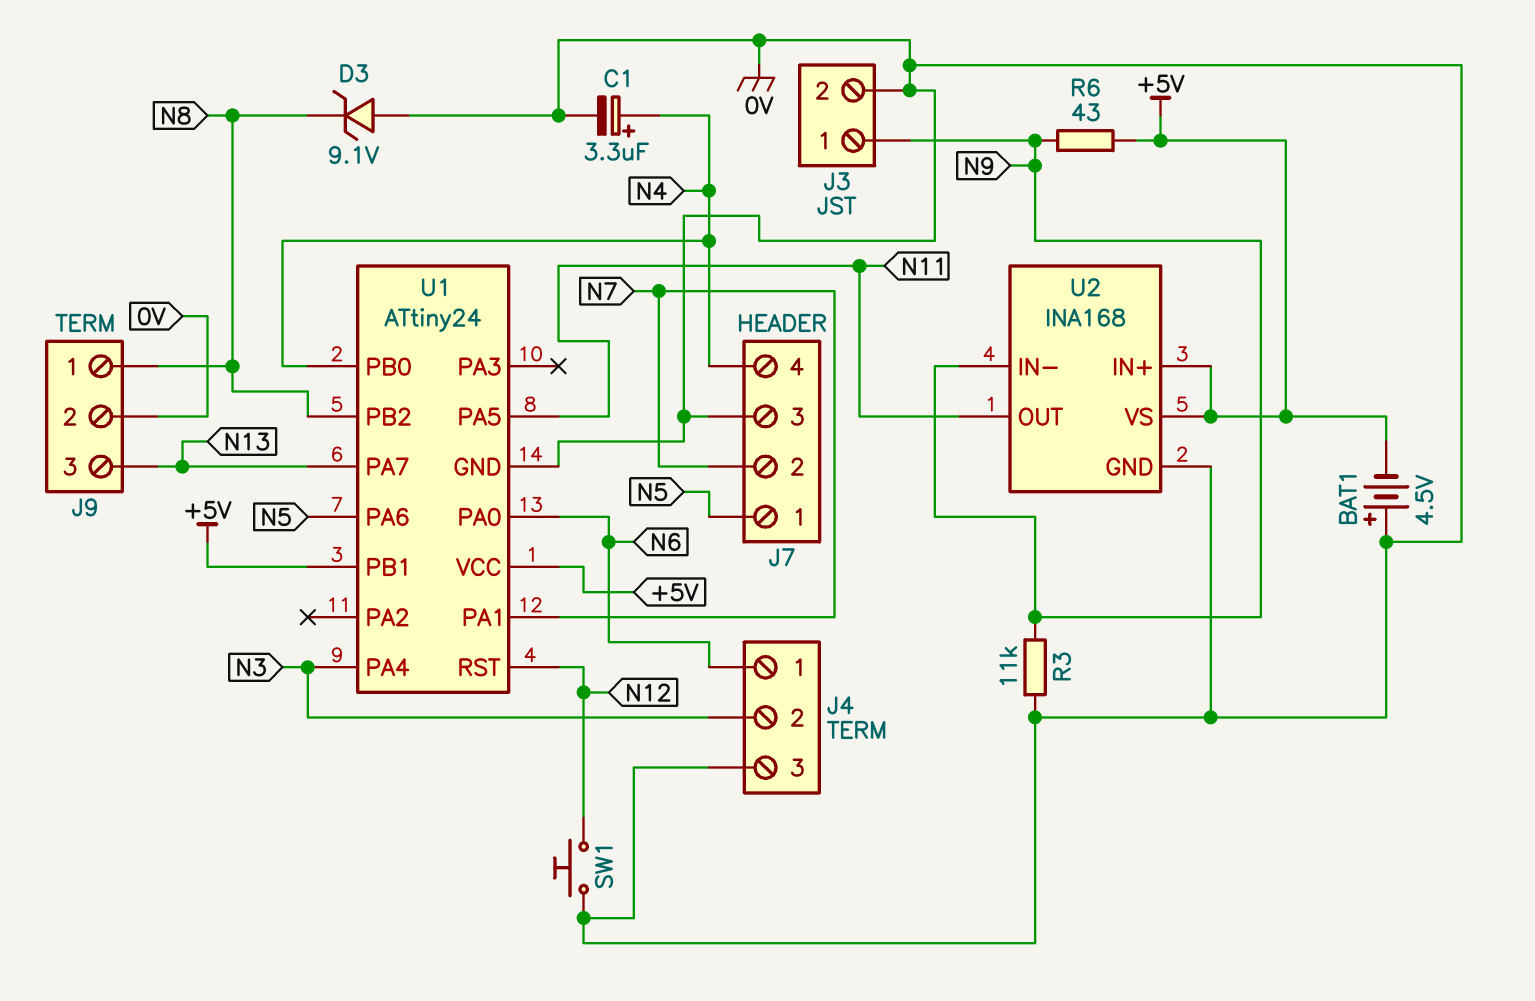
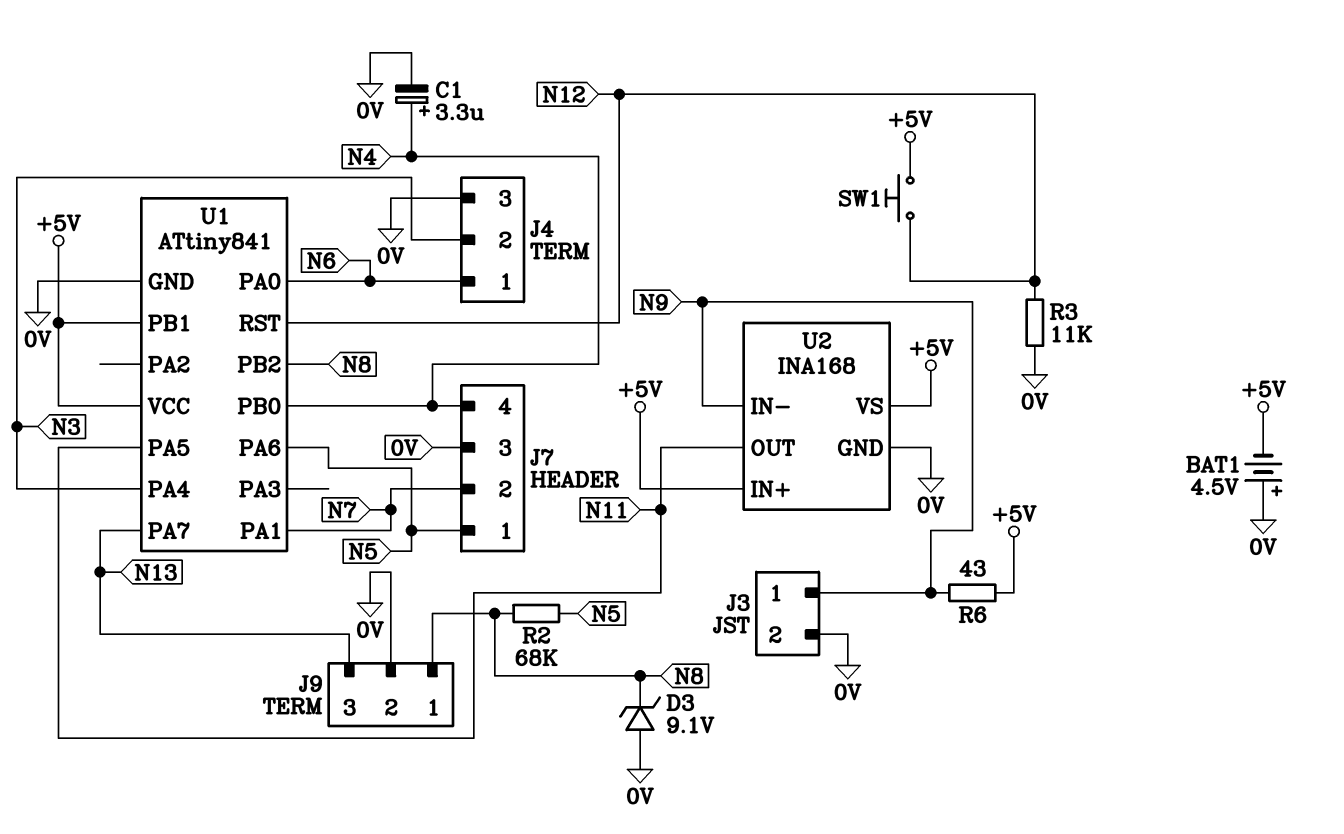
R2: none -> 68k (N5, N8)
R3: 11k (0V, N9) -> 11k (0V, N12)
SW1: button (0V, N12) -> button (+5V, N12)
U1: ATtiny24 -> ATtiny841

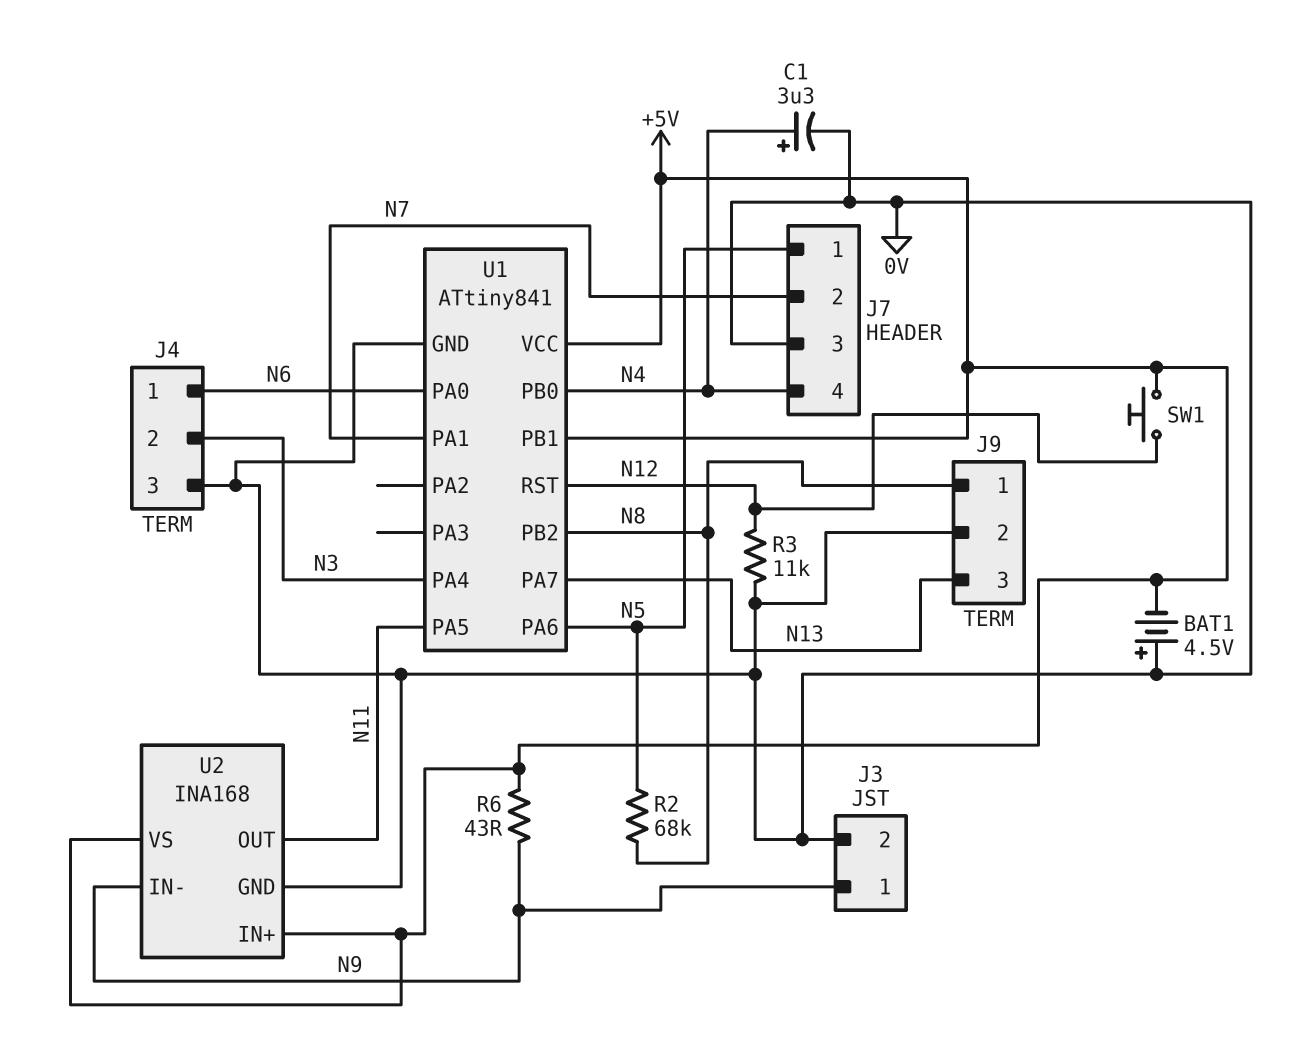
D3: zener 9.1V (A 0V, K N8) -> none

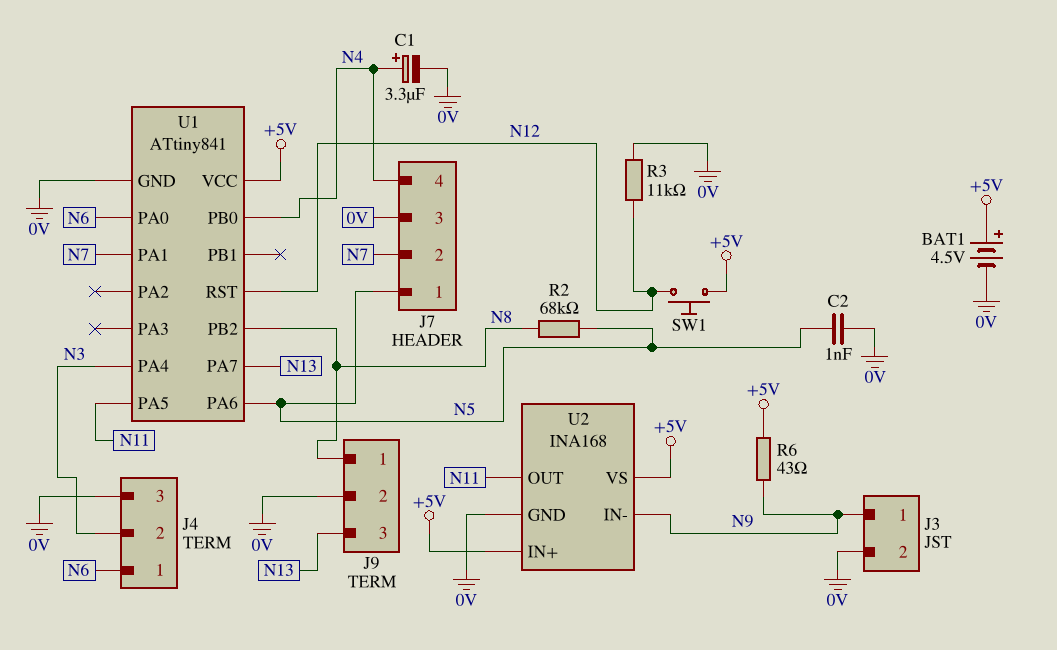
BAT1: 4.5V (plus 0V, minus +5V) -> 4.5V (plus +5V, minus 0V)
C2: none -> 1nF (0V, N5)
U1 pin PB1: +5V -> none

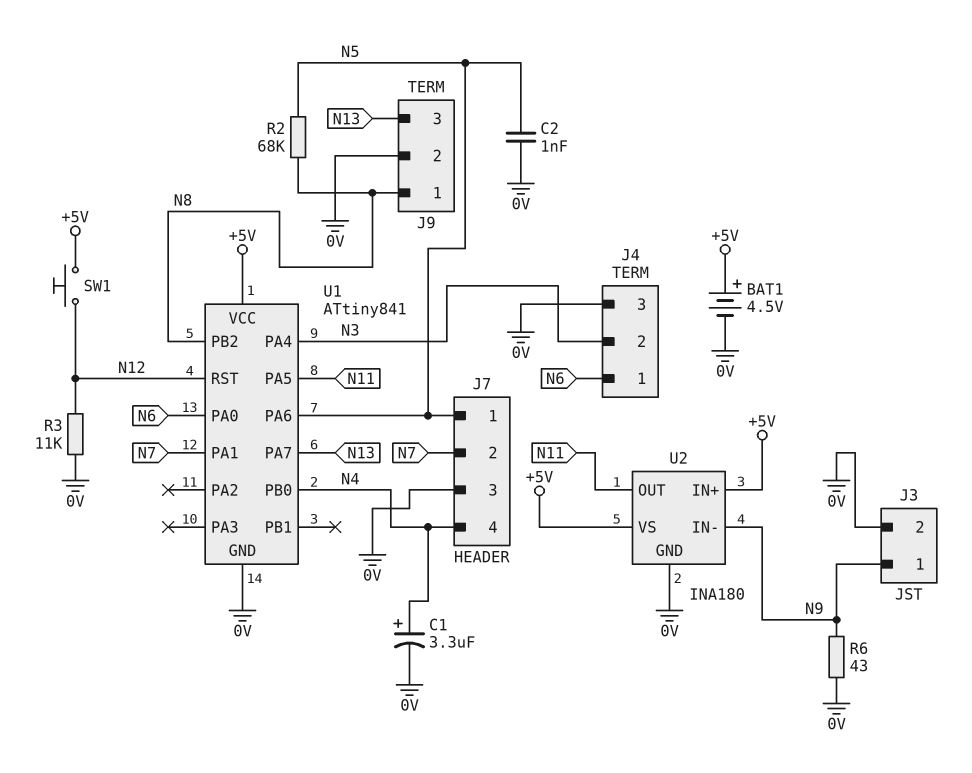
R6: 43 (+5V, N9) -> 43 (0V, N9)
U2: INA168 -> INA180

